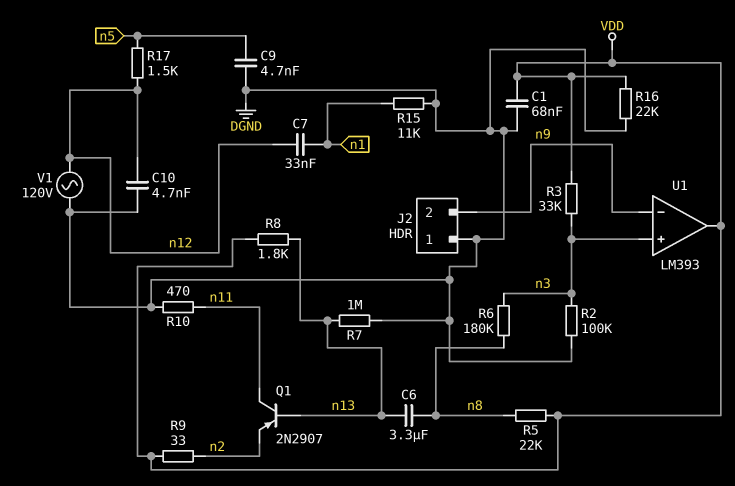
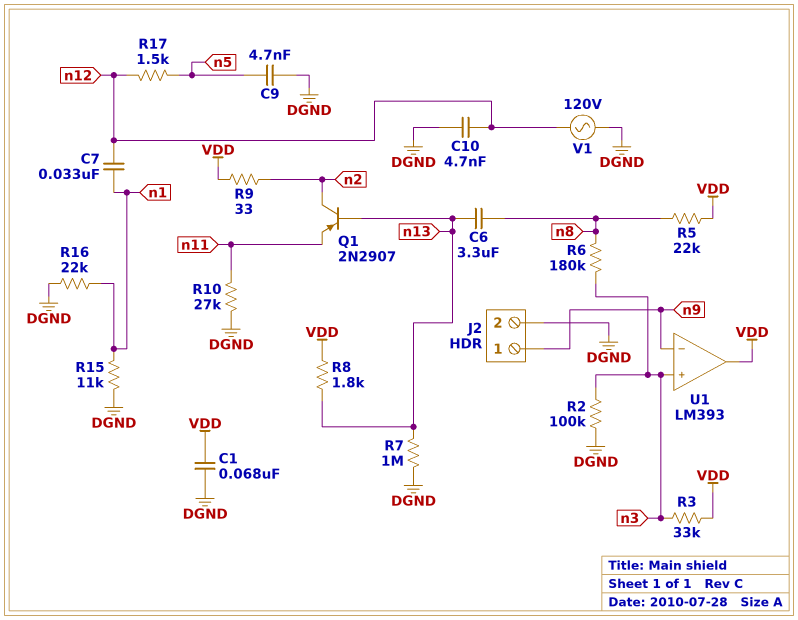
J2 pin 1: DGND -> n9
J2 pin 2: n9 -> DGND
Q1: PNP 2N2907 (B n13, C n11, E n2) -> PNP 2N2907 (B n13, C n2, E n11)
R10: 470 (DGND, n11) -> 27k (DGND, n11)
R16: 22k (DGND, VDD) -> 22k (DGND, n1)

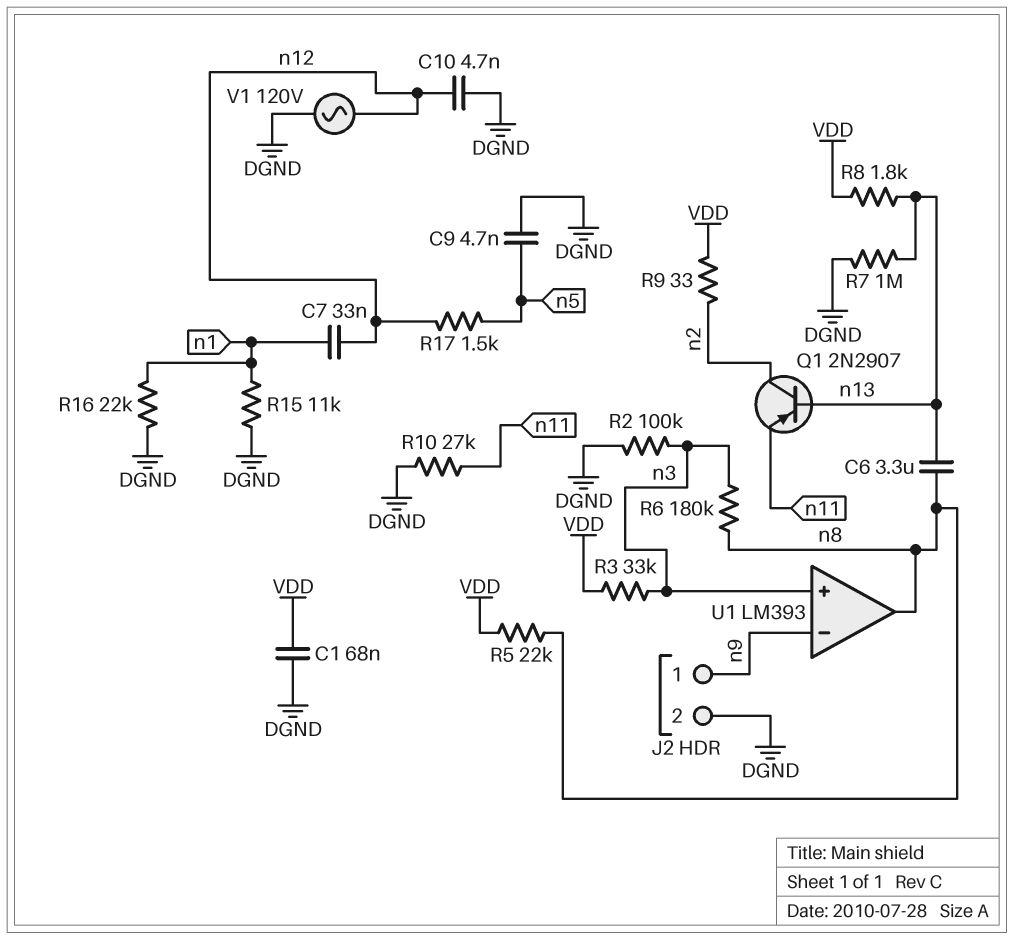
U1 pin out: VDD -> n8

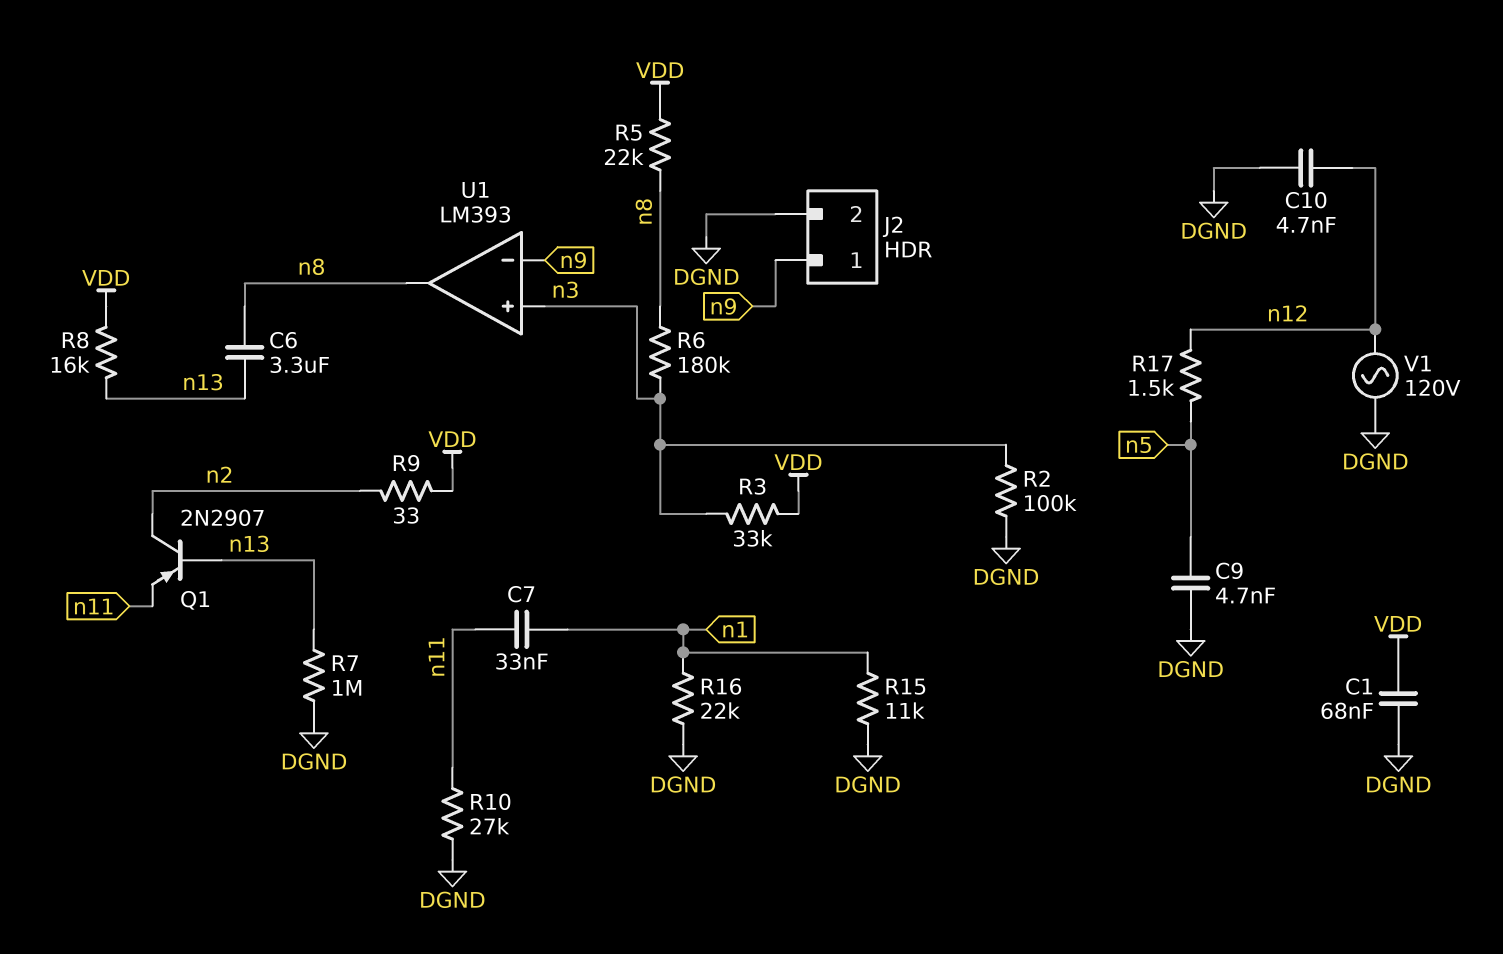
C7: 33nF (n1, n12) -> 33nF (n1, n11)
R8: 1.8k (VDD, n13) -> 16k (VDD, n13)

